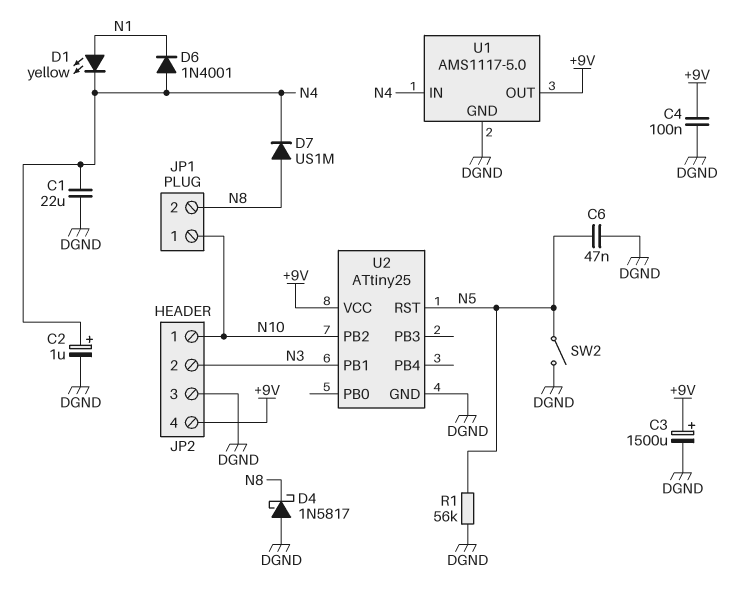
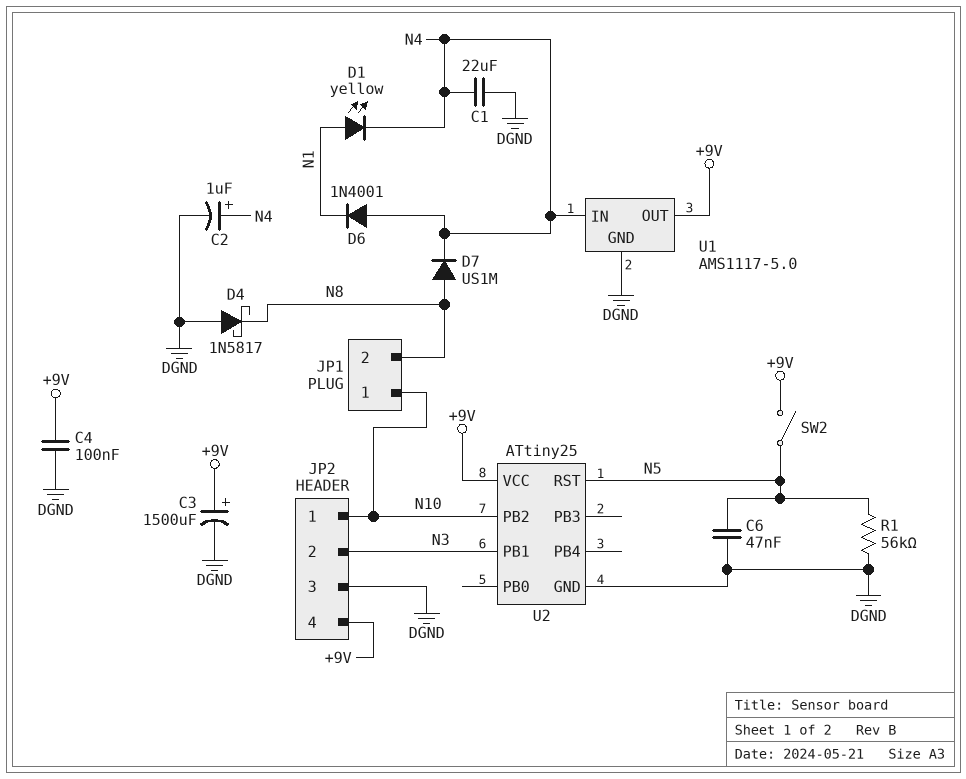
SW2: switch (DGND, N5) -> switch (+9V, N5)

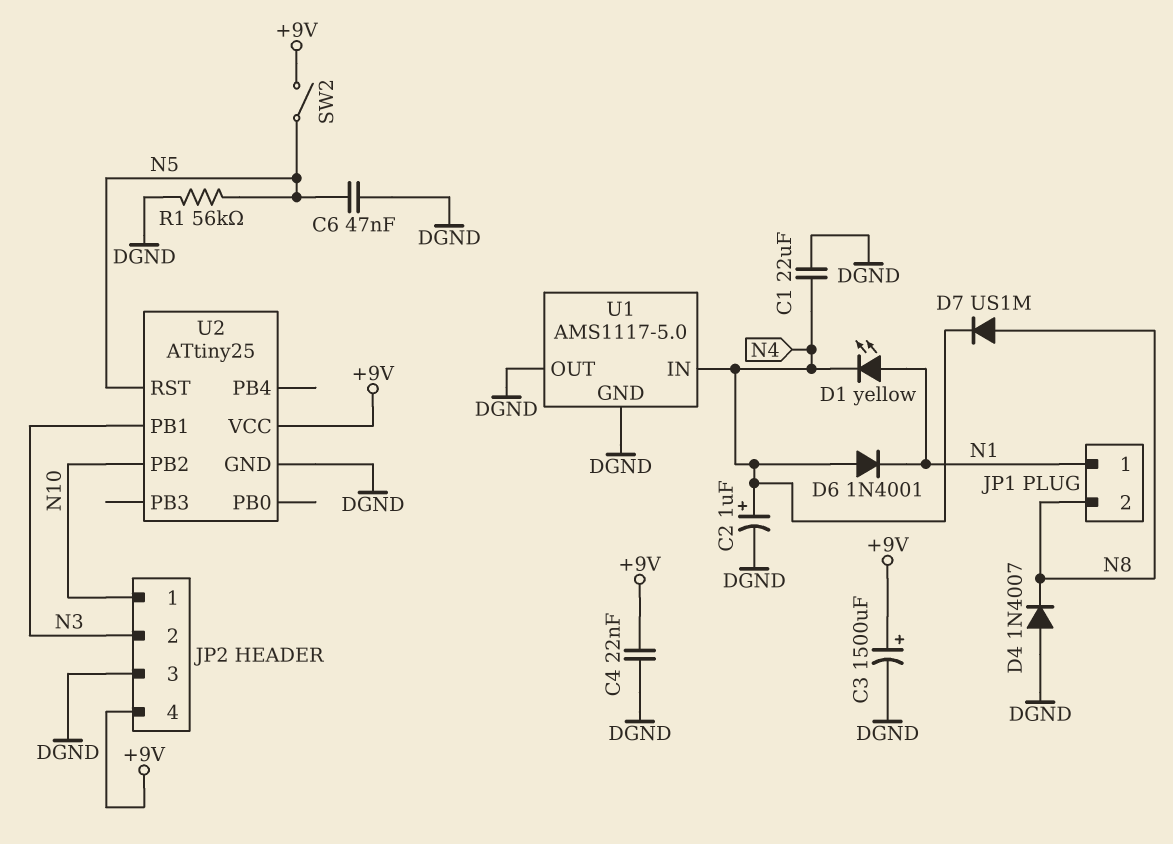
C4: 100nF (+9V, DGND) -> 22nF (+9V, DGND)
D4: schottky 1N5817 (A DGND, K N8) -> diode 1N4007 (A DGND, K N8)
JP1 pin 1: N10 -> N1
U1 pin OUT: +9V -> DGND

